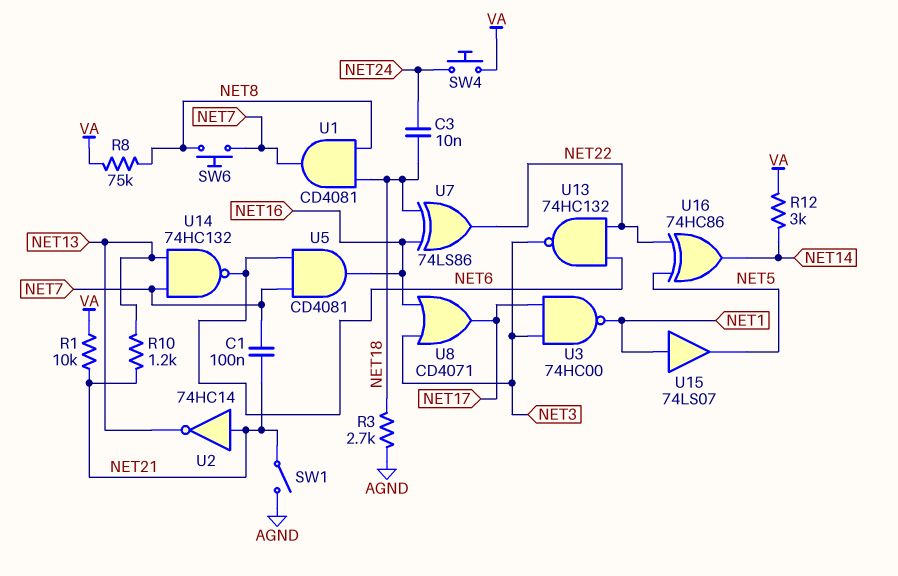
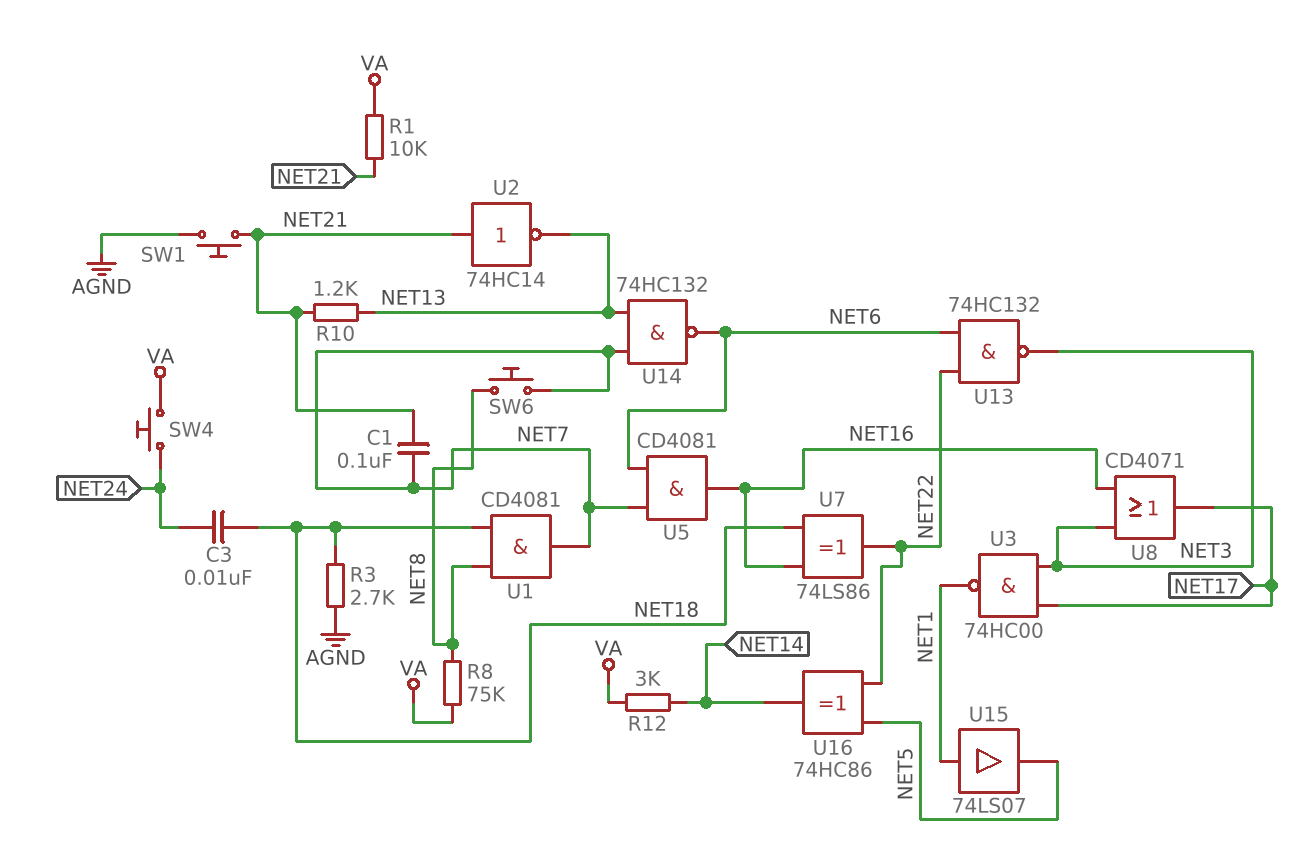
SW1: switch (AGND, NET21) -> button (AGND, NET21)

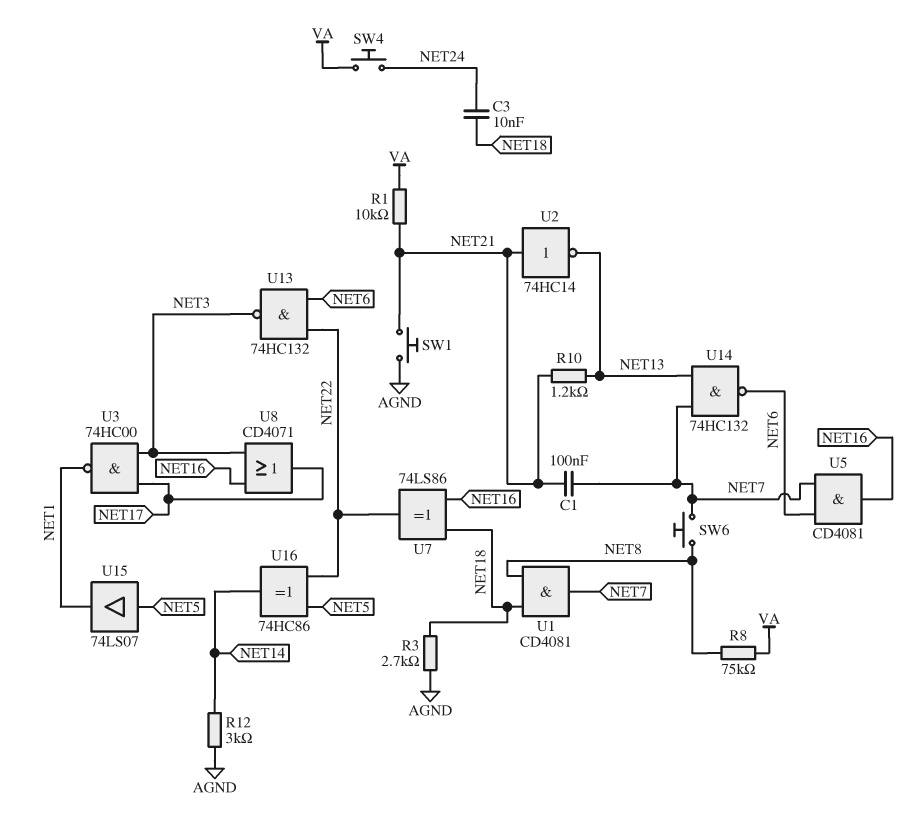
R12: 3k (NET14, VA) -> 3k (AGND, NET14)
U15: buffer 74LS07 (in NET1, out NET5) -> buffer 74LS07 (in NET5, out NET1)

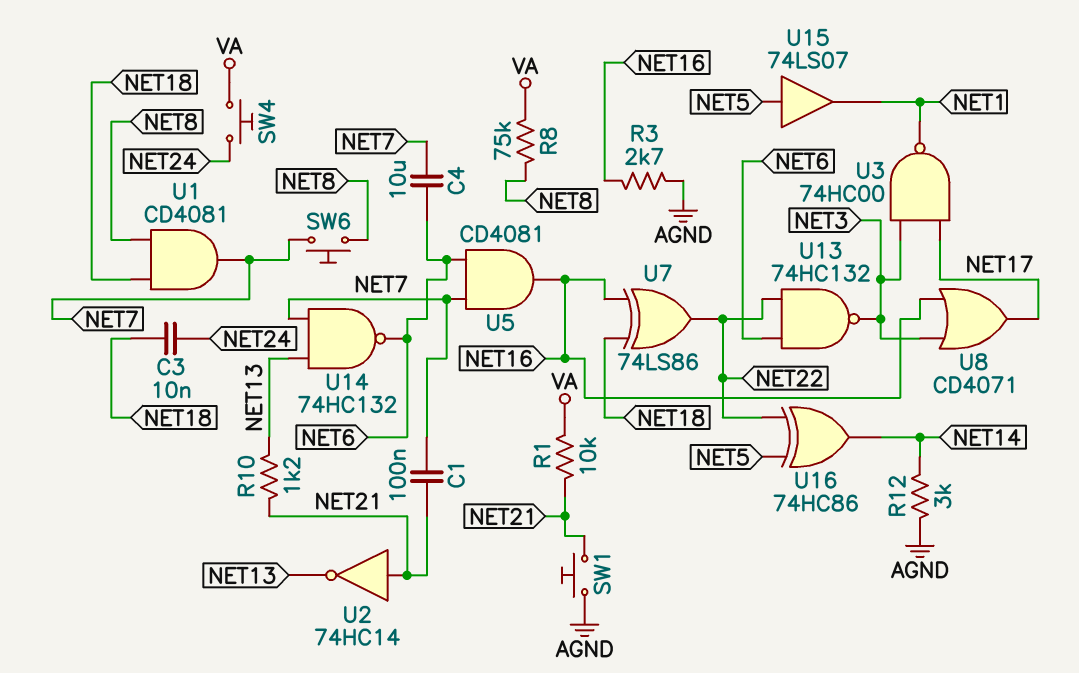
C4: none -> 10uF (NET6, NET7)
R3: 2.7k (AGND, NET18) -> 2.7k (AGND, NET16)

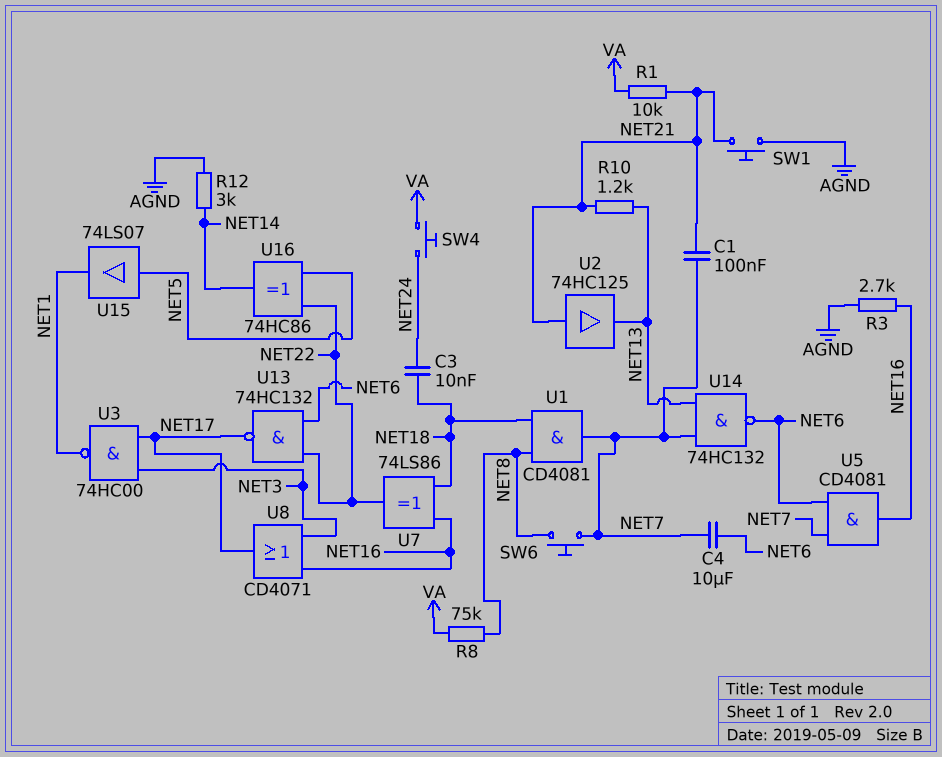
U2: NOT 74HC14 (in NET21, out NET13) -> buffer 74HC125 (in NET21, out NET13)
U13: NAND 74HC132 (in NET6, in NET22, out NET3) -> NAND 74HC132 (in NET6, in NET22, out NET17)

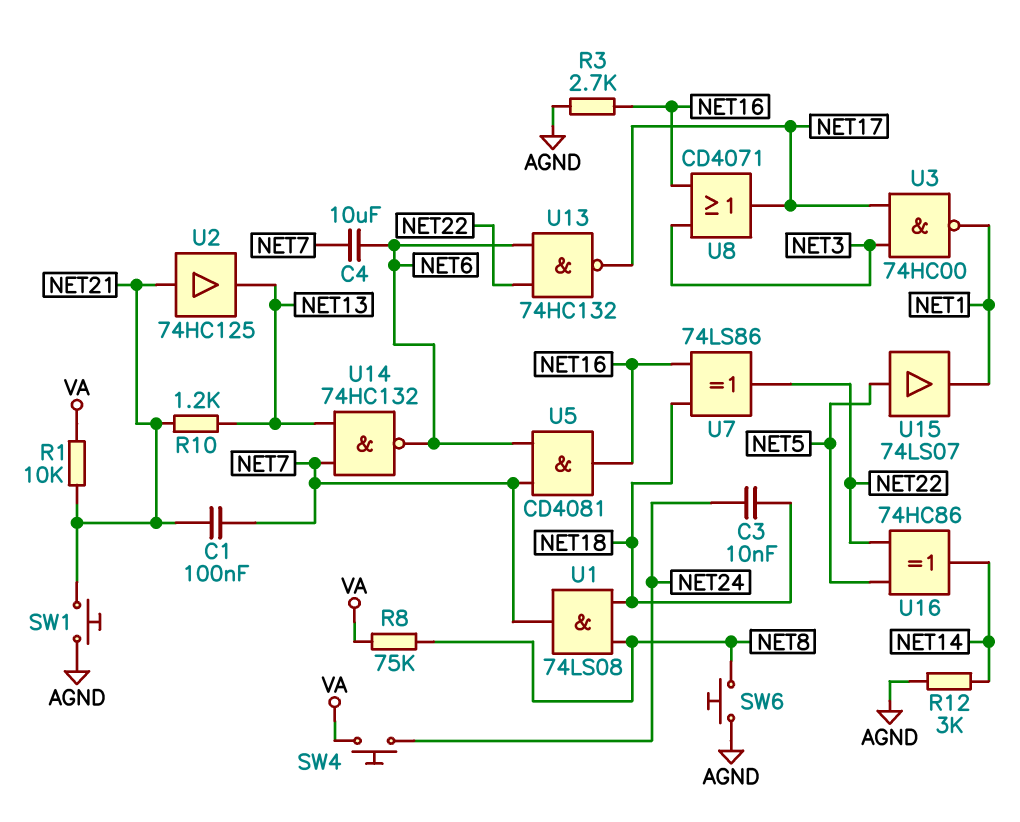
SW6: button (NET7, NET8) -> button (AGND, NET8)
U1: AND CD4081 (in NET8, in NET18, out NET7) -> AND 74LS08 (in NET8, in NET18, out NET7)

